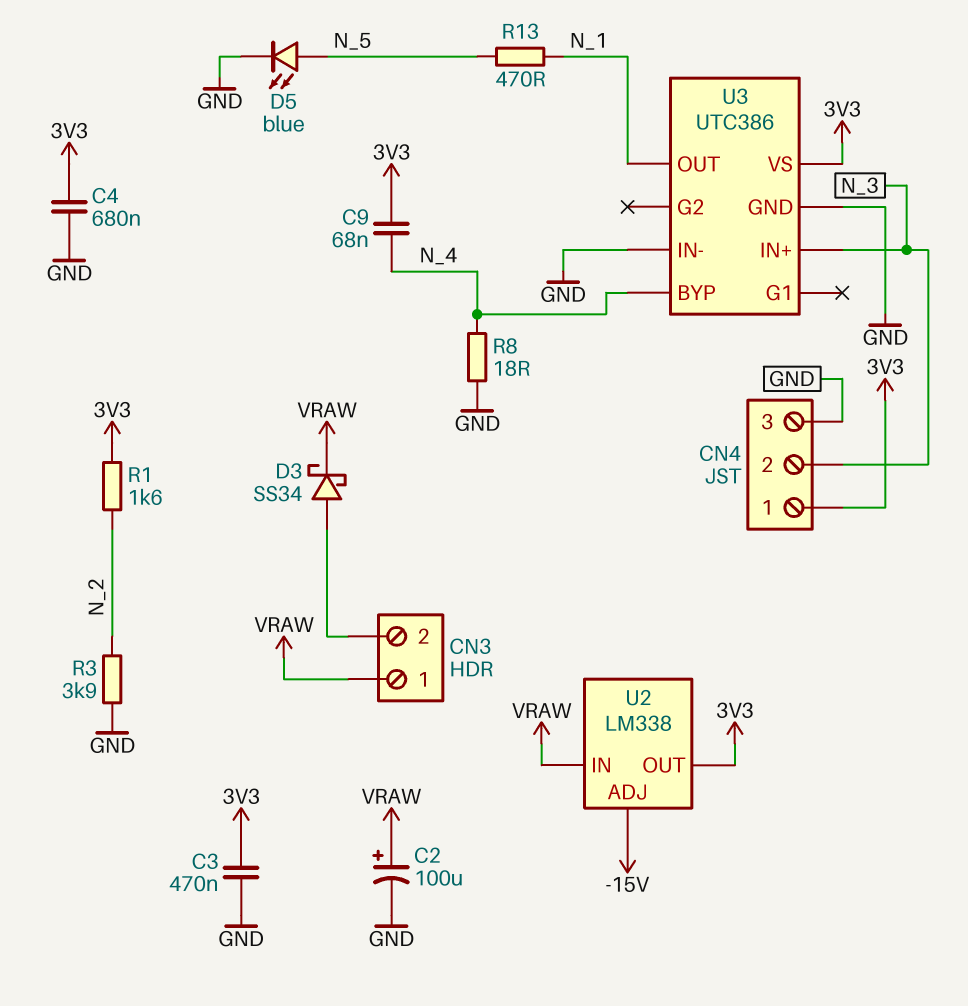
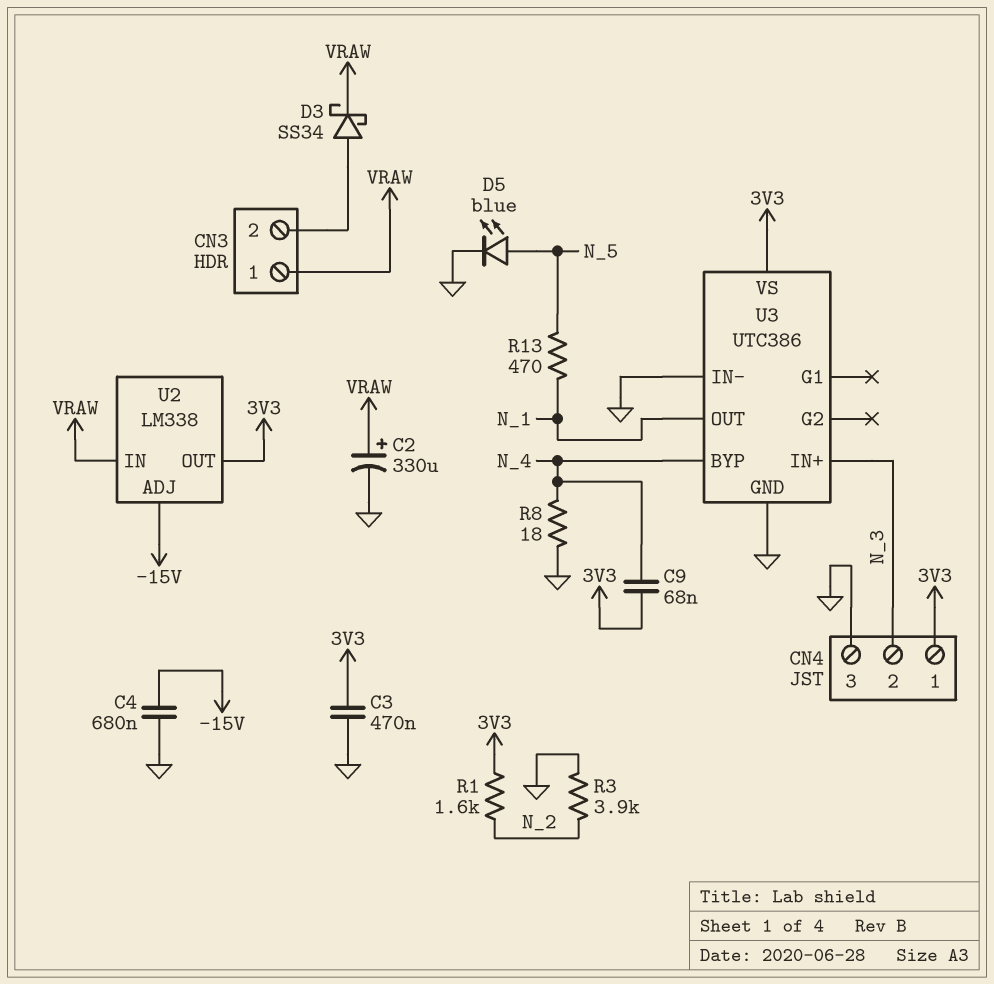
C2: 100uF (plus VRAW, minus GND) -> 330uF (plus VRAW, minus GND)
C4: 680nF (3V3, GND) -> 680nF (-15V, GND)

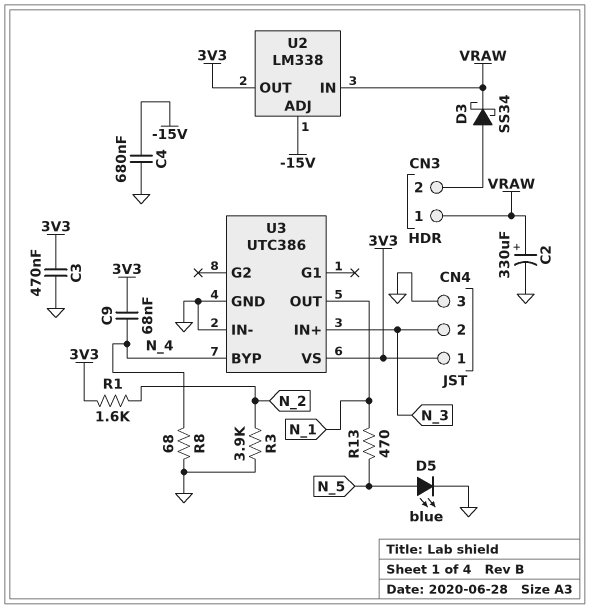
R8: 18 (GND, N_4) -> 68 (GND, N_4)

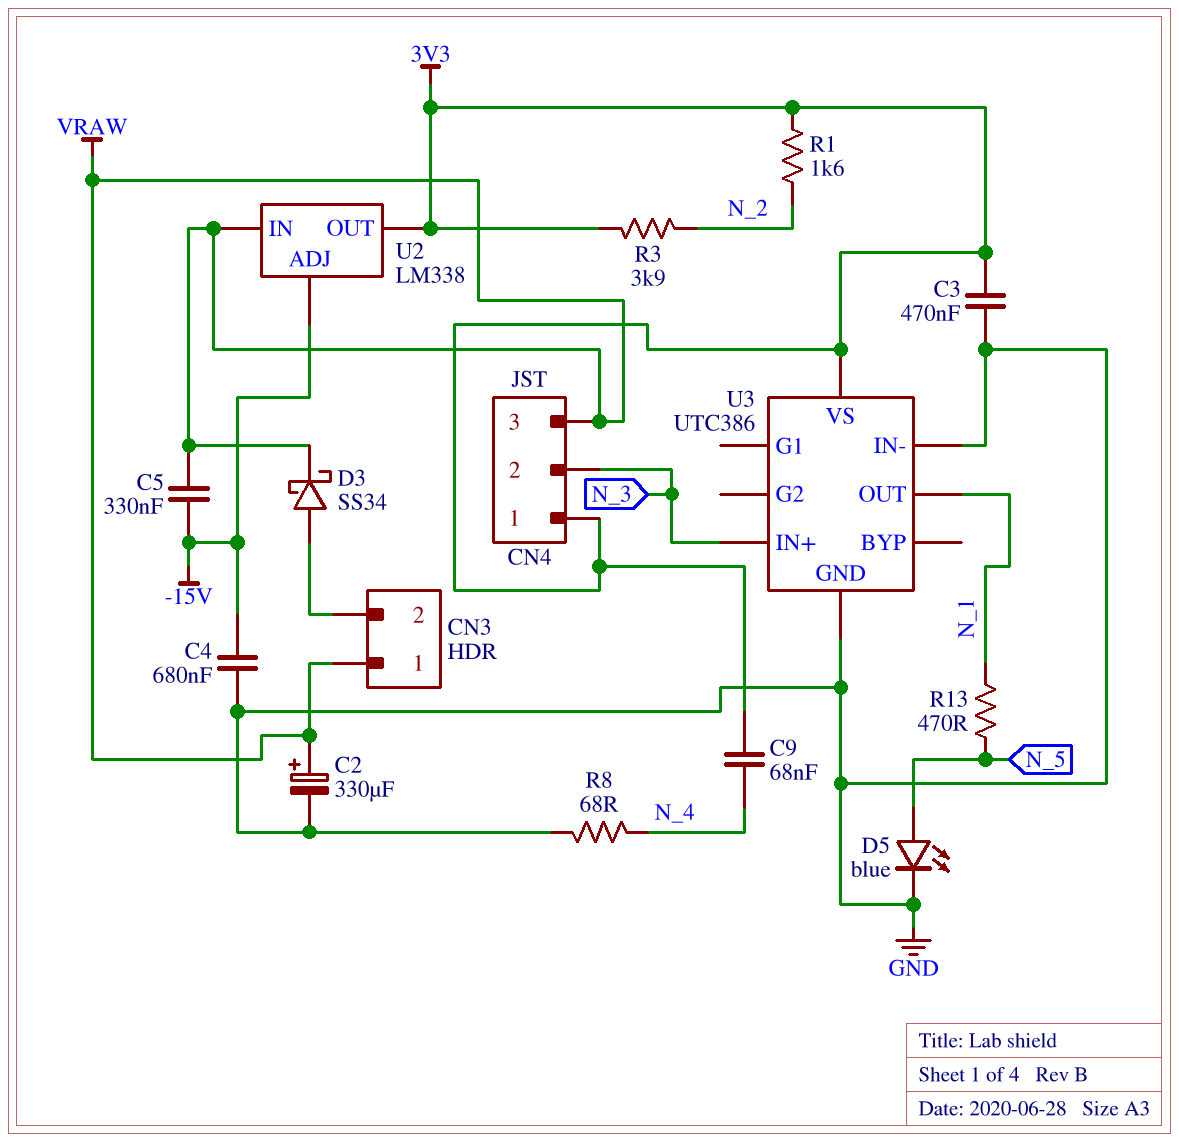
C5: none -> 330nF (-15V, VRAW)
CN4 pin 3: GND -> VRAW
R3: 3.9k (GND, N_2) -> 3.9k (3V3, N_2)
U3 pin BYP: N_4 -> none

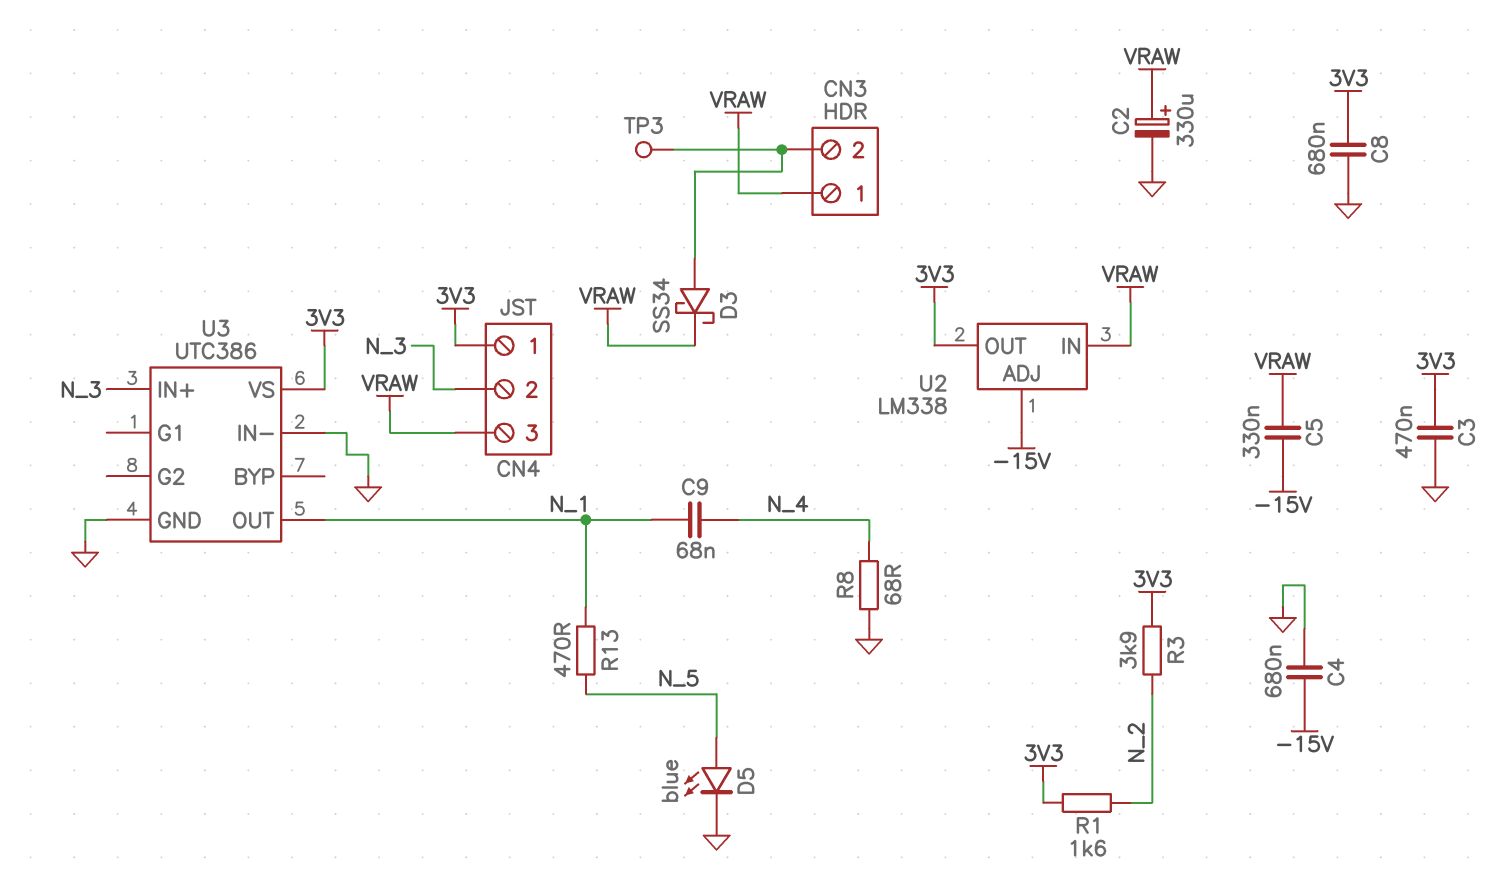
C8: none -> 680nF (3V3, GND)
C9: 68nF (3V3, N_4) -> 68nF (N_1, N_4)
TP3: none -> test point (CN3/2)

